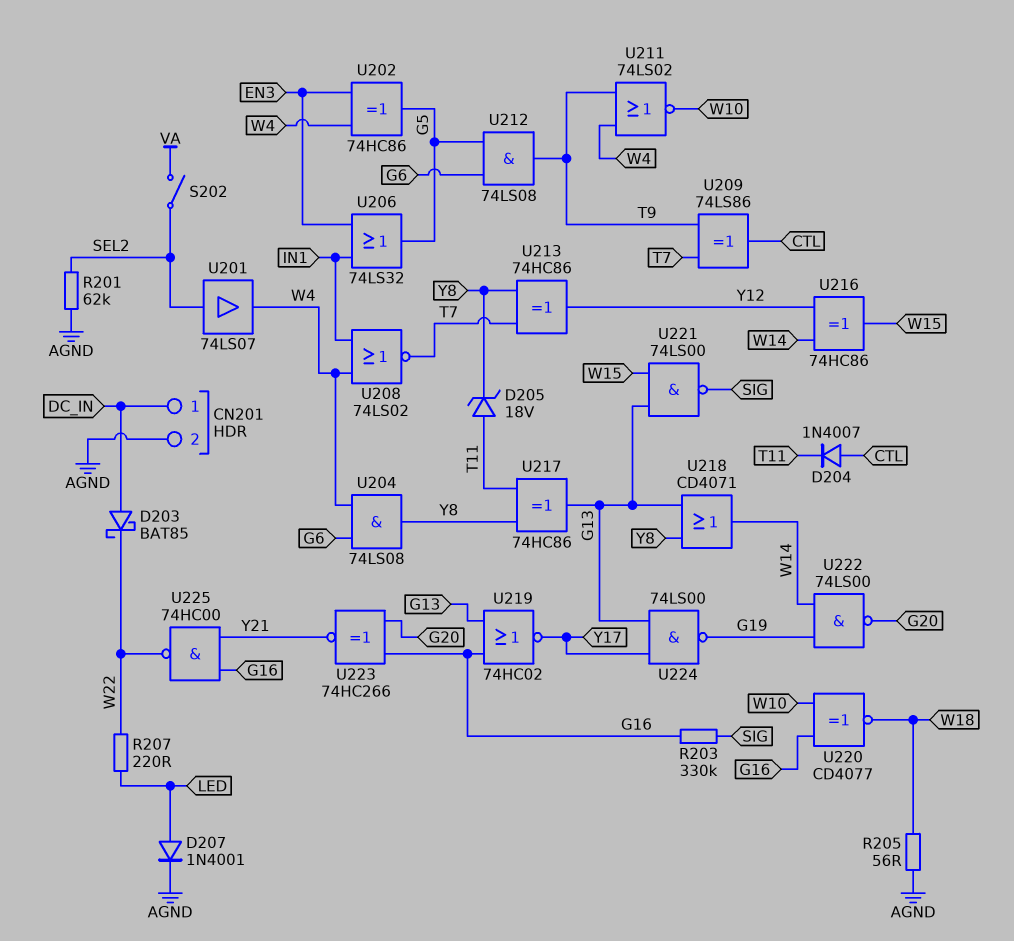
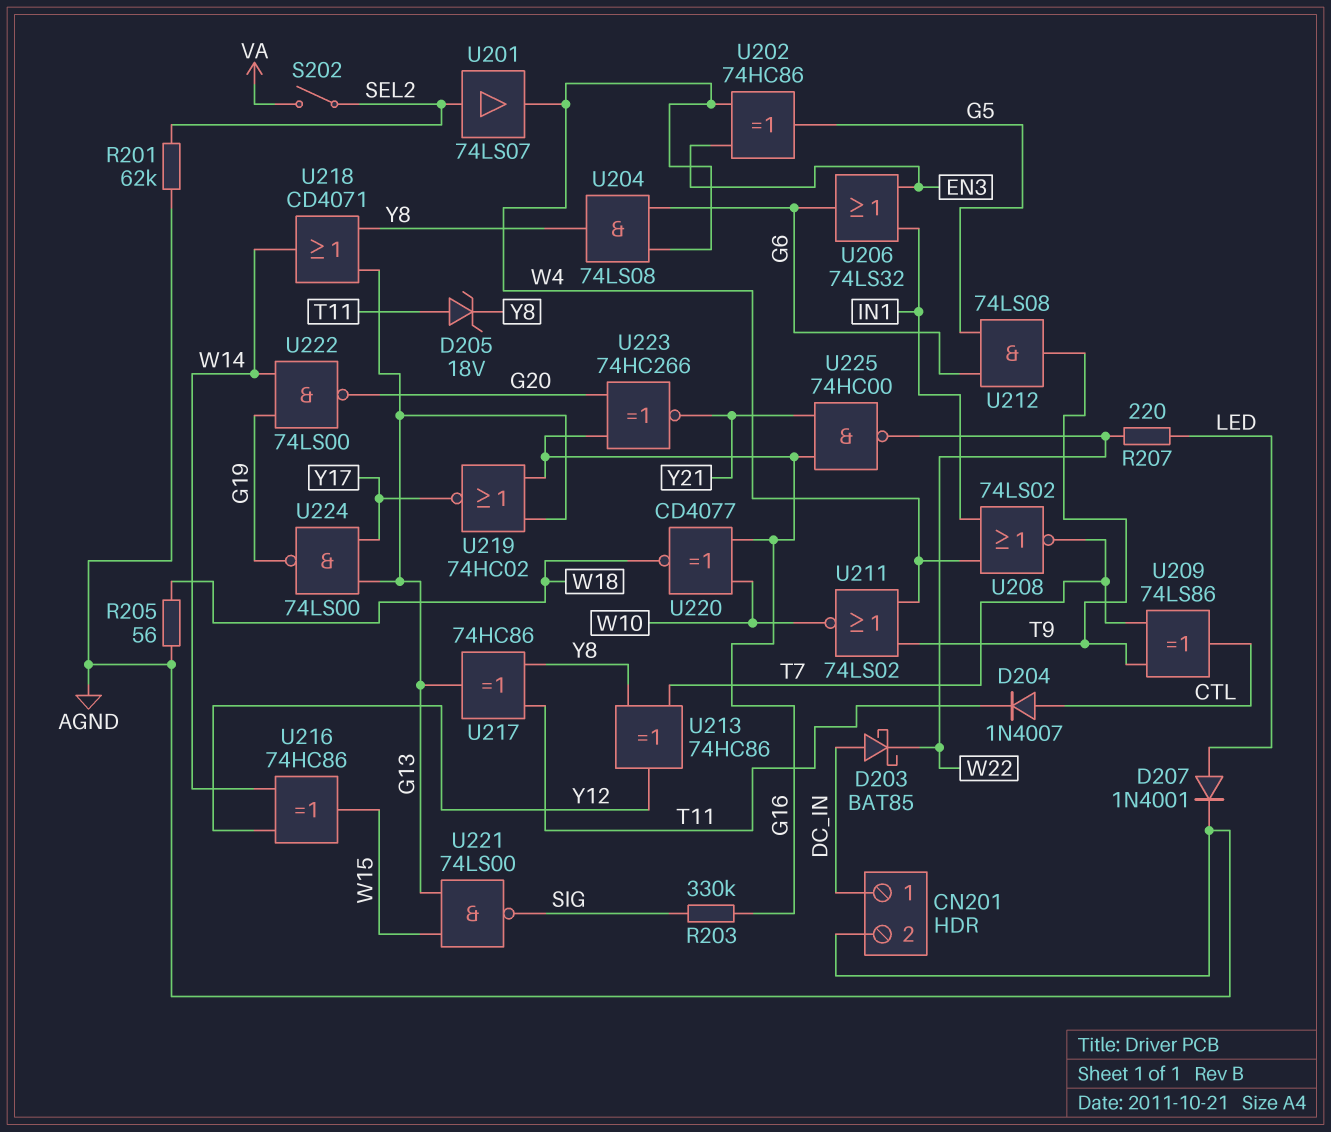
U206: OR 74LS32 (in EN3, in IN1, out G5) -> OR 74LS32 (in EN3, in IN1, out G6)

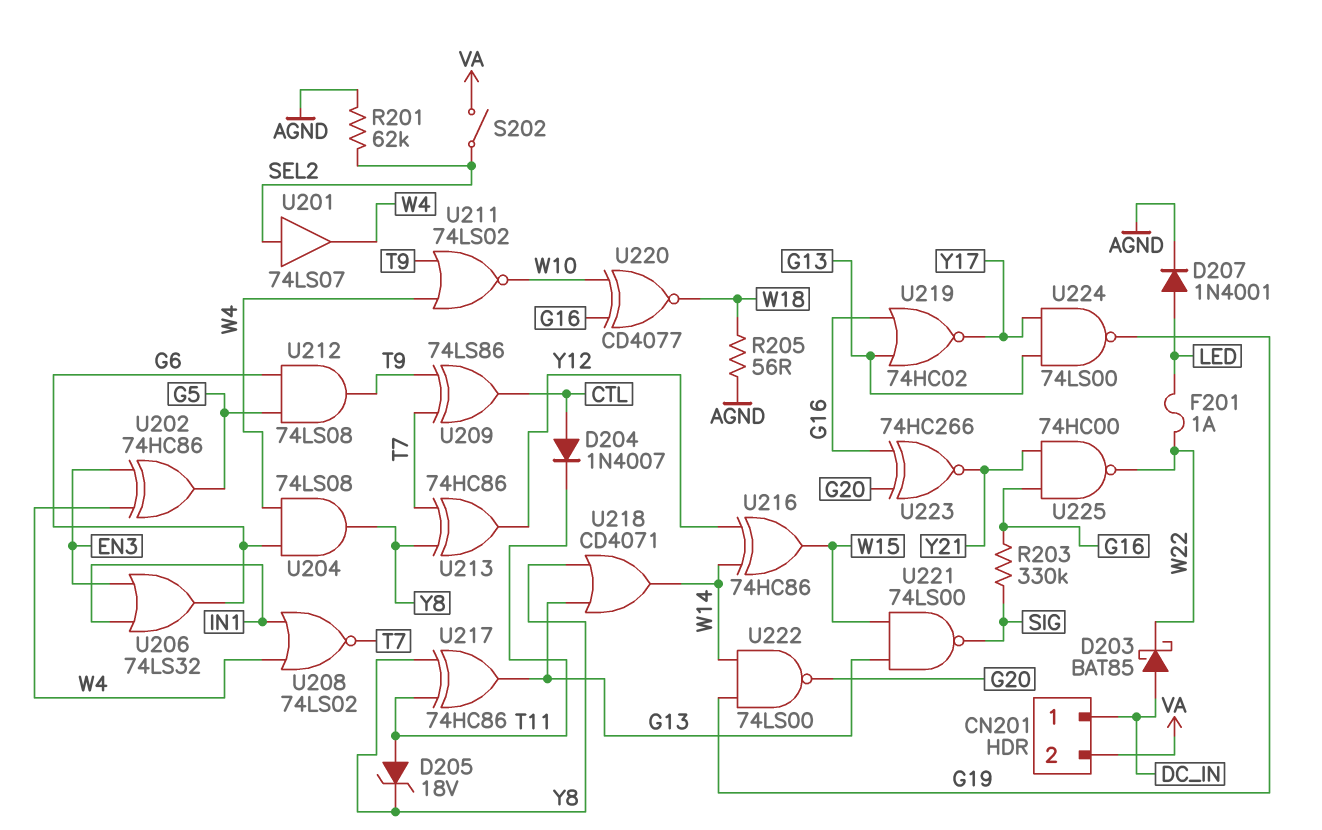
CN201 pin 2: AGND -> VA
F201: none -> 1A (LED, W22)
R207: 220 (LED, W22) -> none

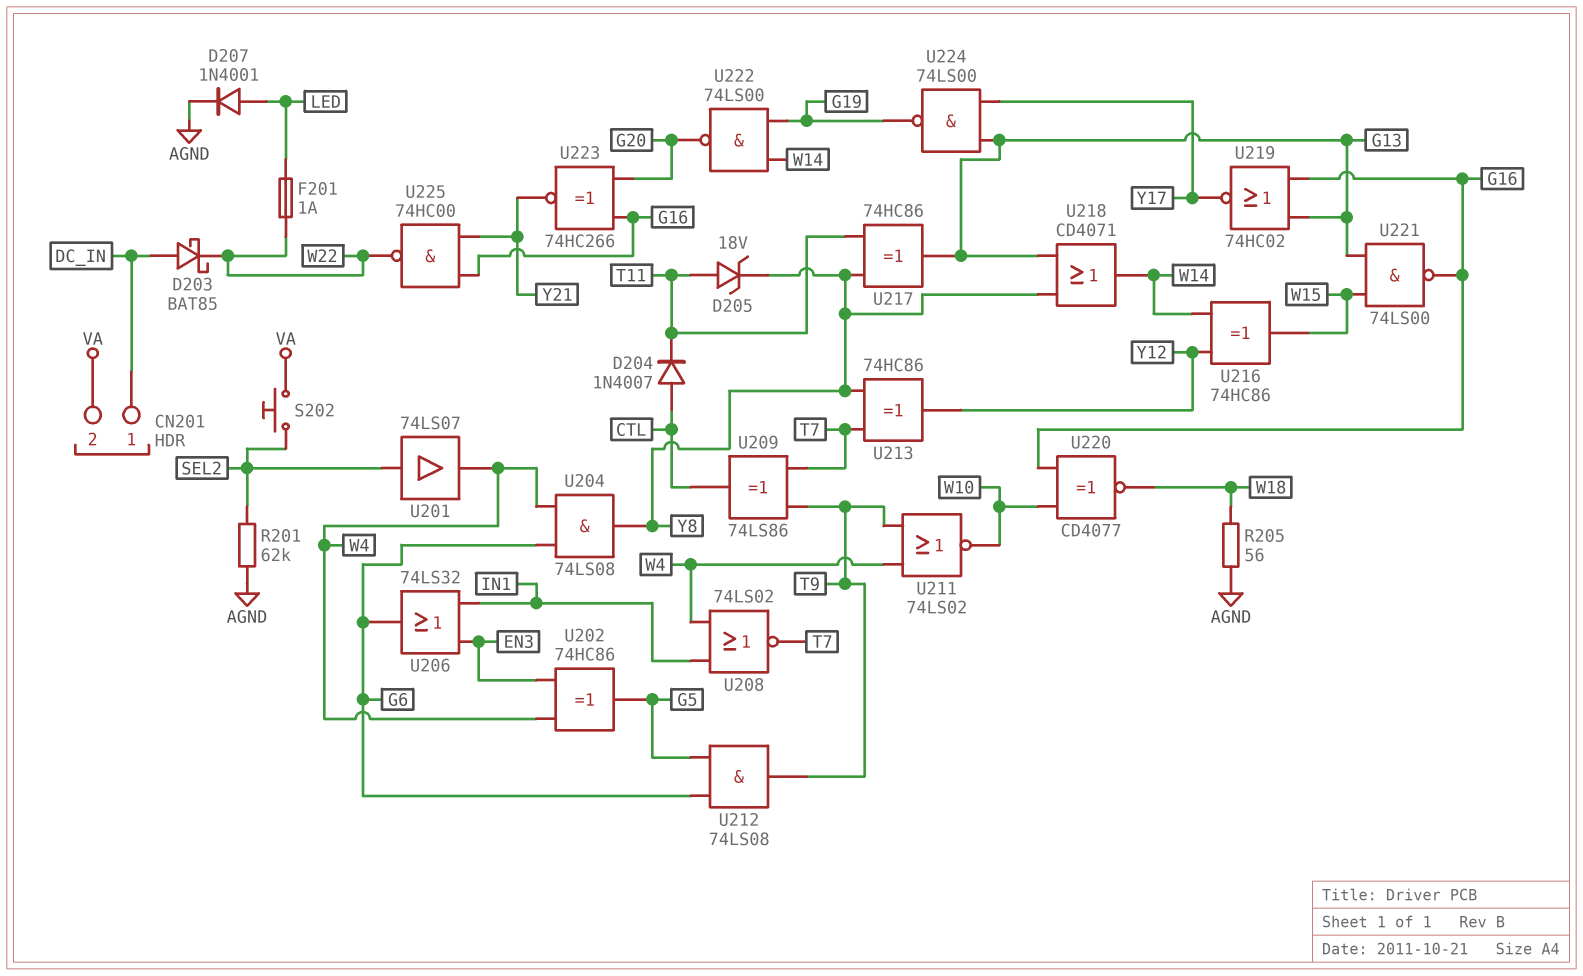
R203: 330k (G16, SIG) -> none
S202: switch (SEL2, VA) -> button (SEL2, VA)
U221: NAND 74LS00 (in G13, in W15, out SIG) -> NAND 74LS00 (in G13, in W15, out G16)

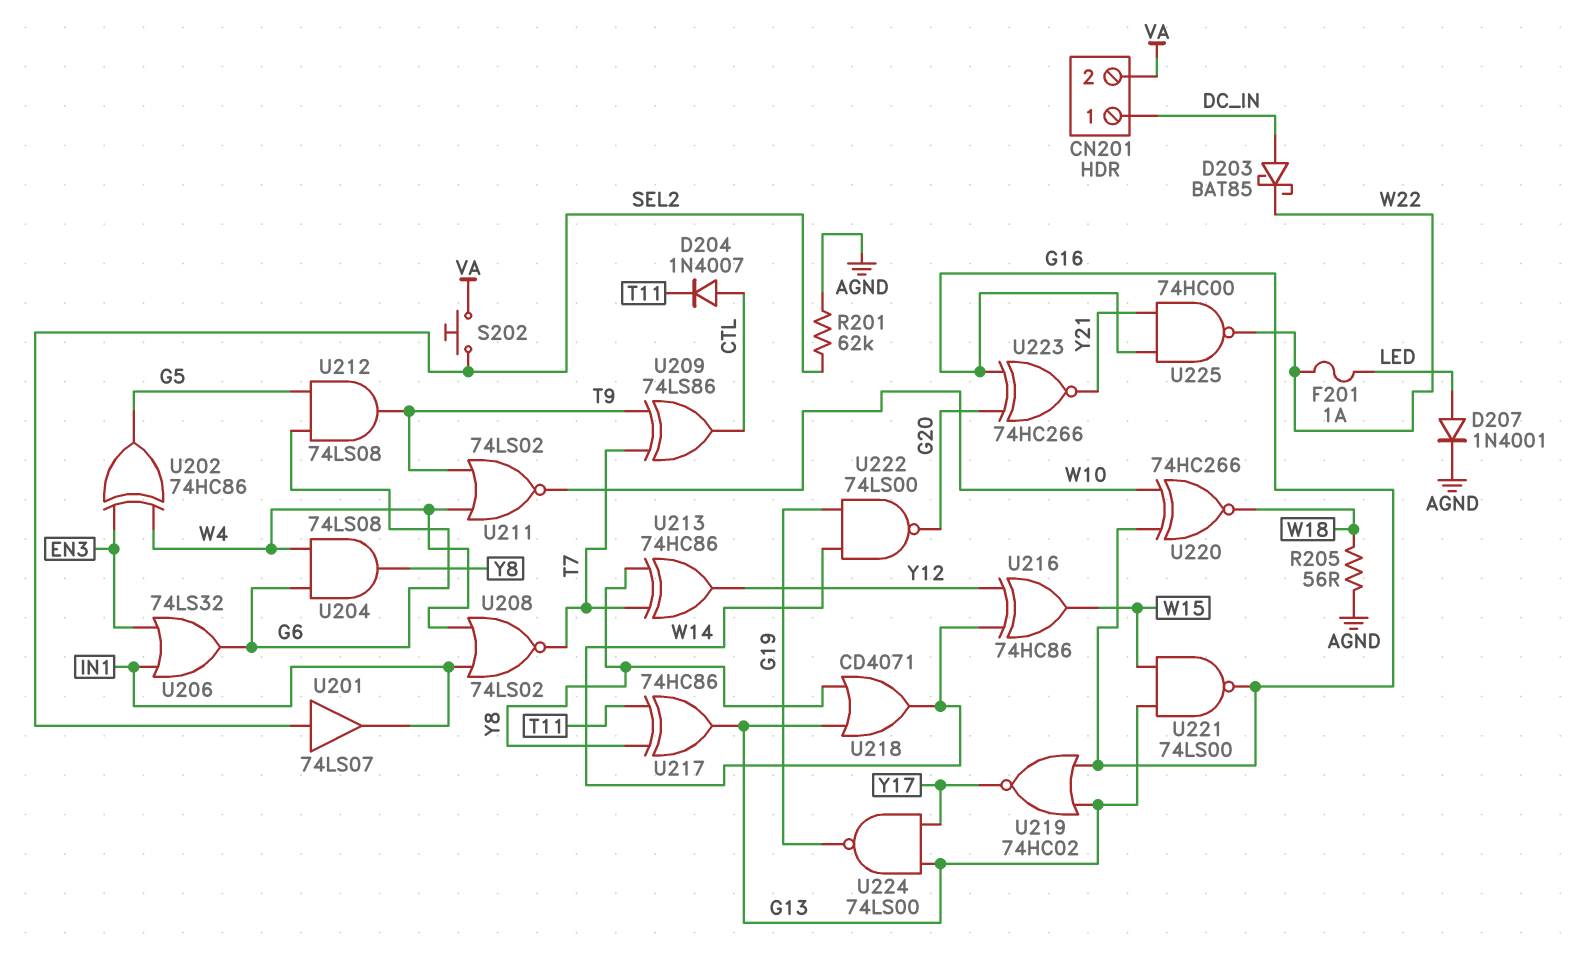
D205: zener 18V (A T11, K Y8) -> none
U201: buffer 74LS07 (in SEL2, out W4) -> buffer 74LS07 (in SEL2, out IN1)
U220: XNOR CD4077 (in G16, in W10, out W18) -> XNOR 74HC266 (in G16, in W10, out W18)

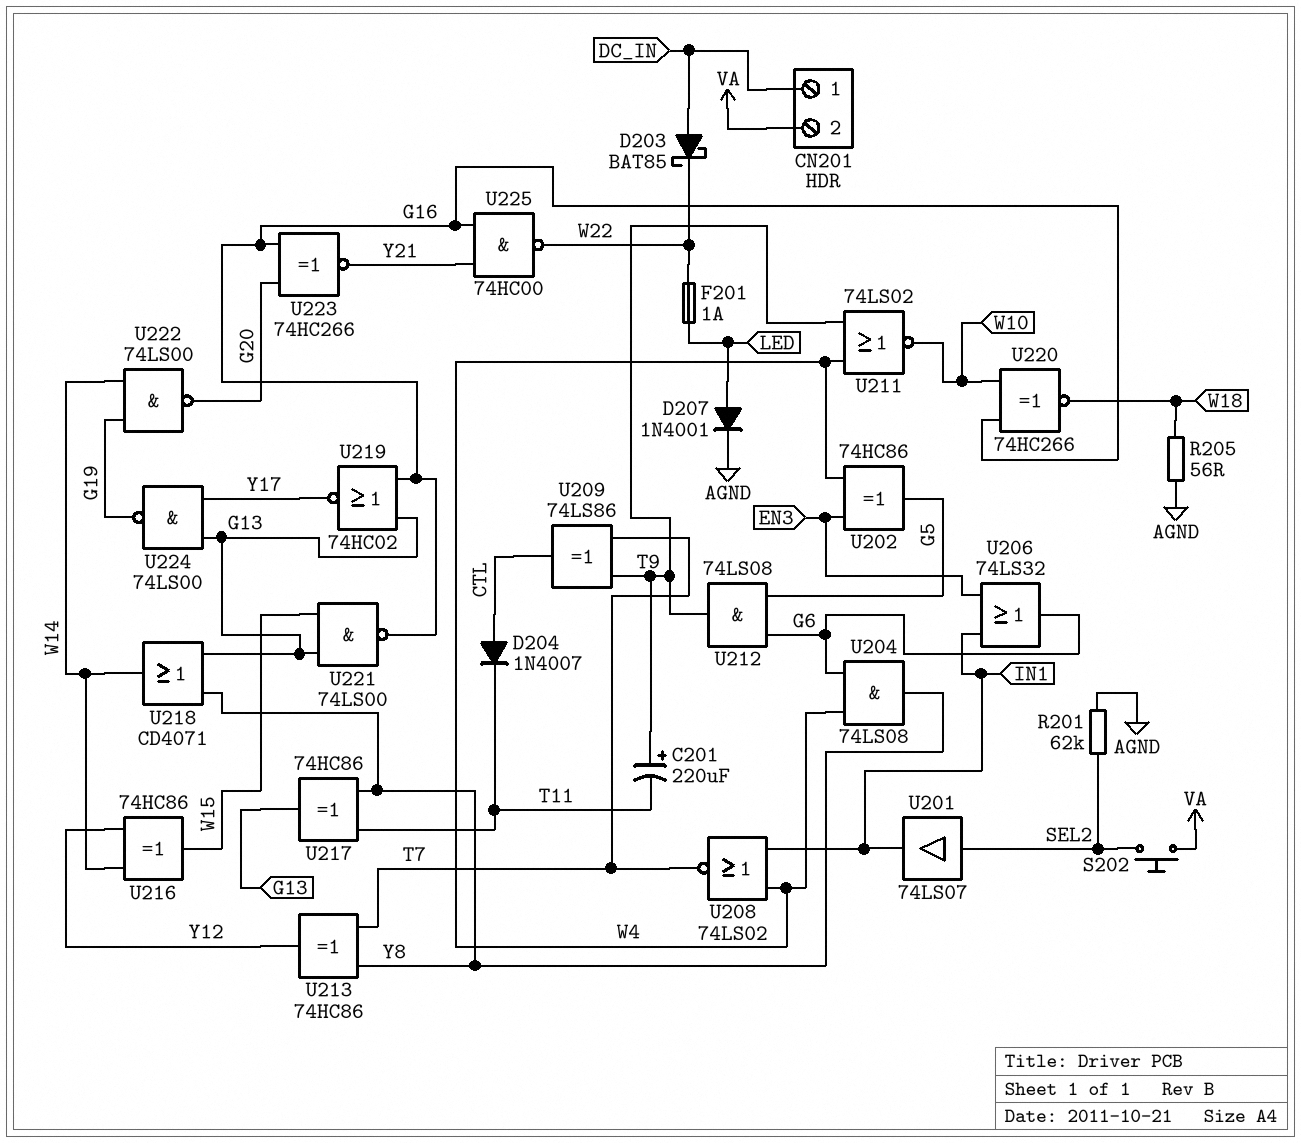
C201: none -> 220uF (plus T9, minus T11)

